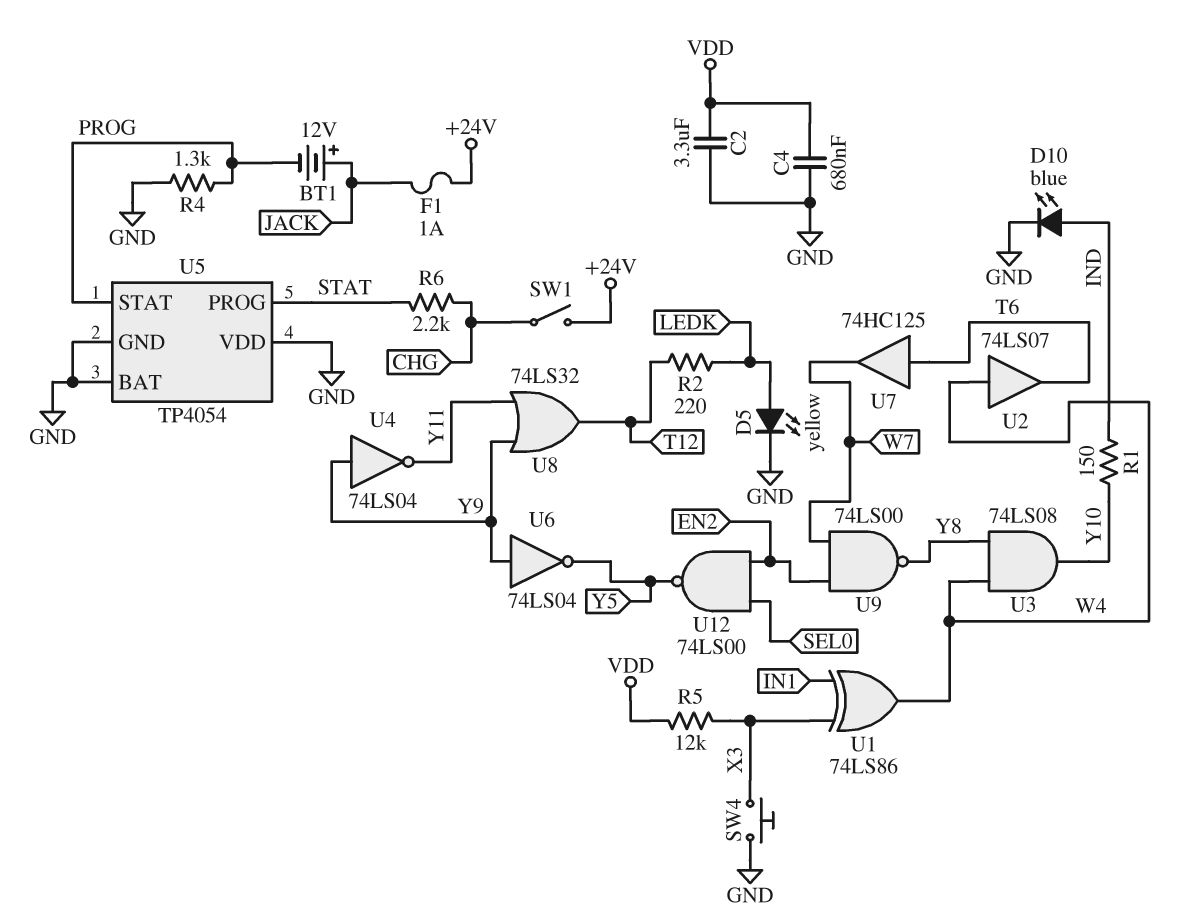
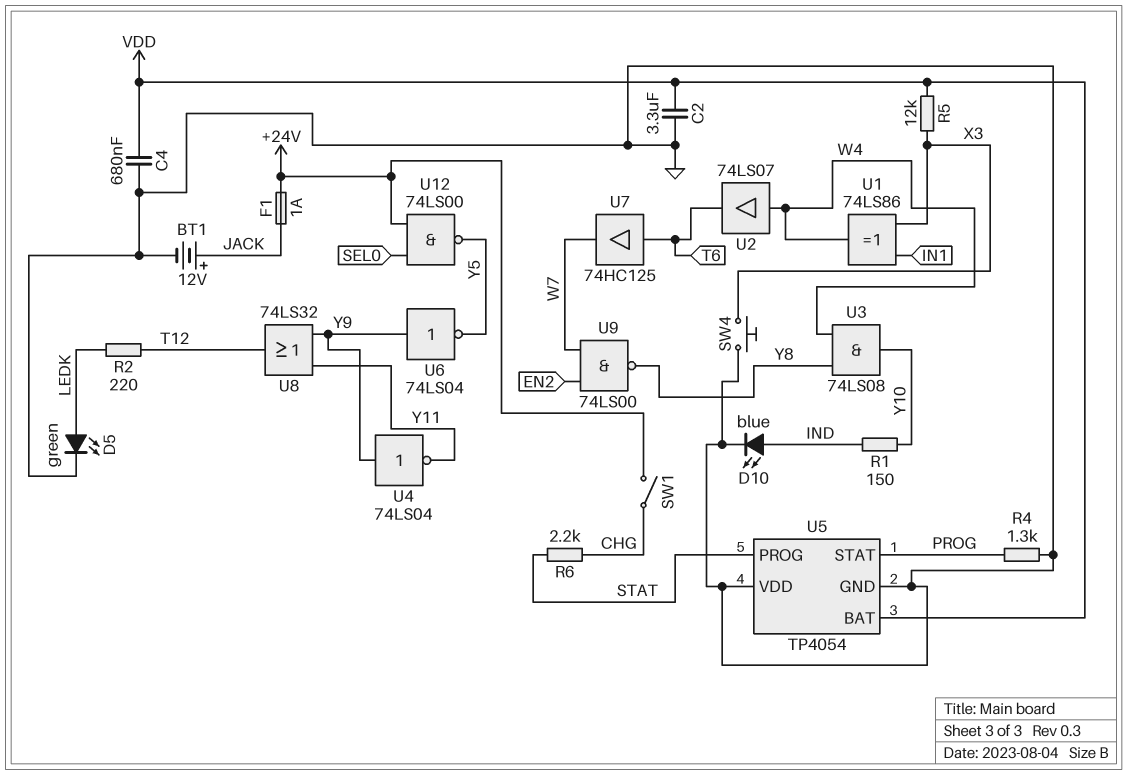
BT1: 12V (plus JACK, minus PROG) -> 12V (plus JACK, minus GND)
D5: LED yellow (A LEDK, K GND) -> LED green (A LEDK, K GND)
U5 pin BAT: GND -> VDD
U12: NAND 74LS00 (in EN2, in SEL0, out Y5) -> NAND 74LS00 (in +24V, in SEL0, out Y5)

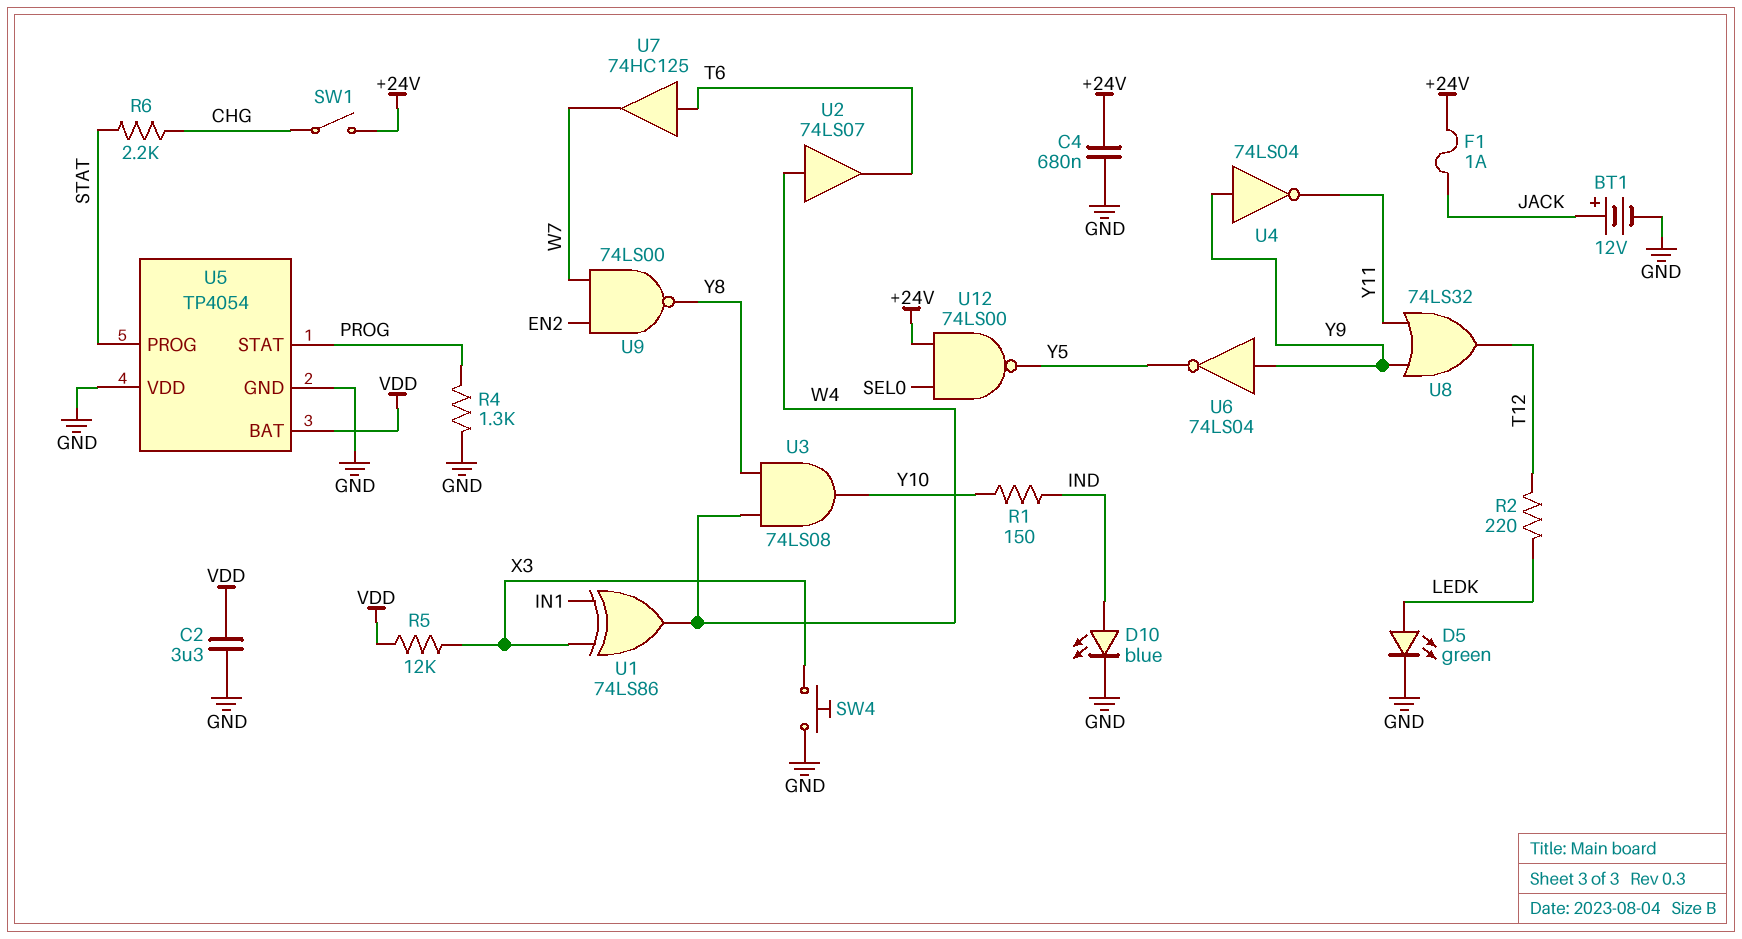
C4: 680nF (GND, VDD) -> 680nF (+24V, GND)

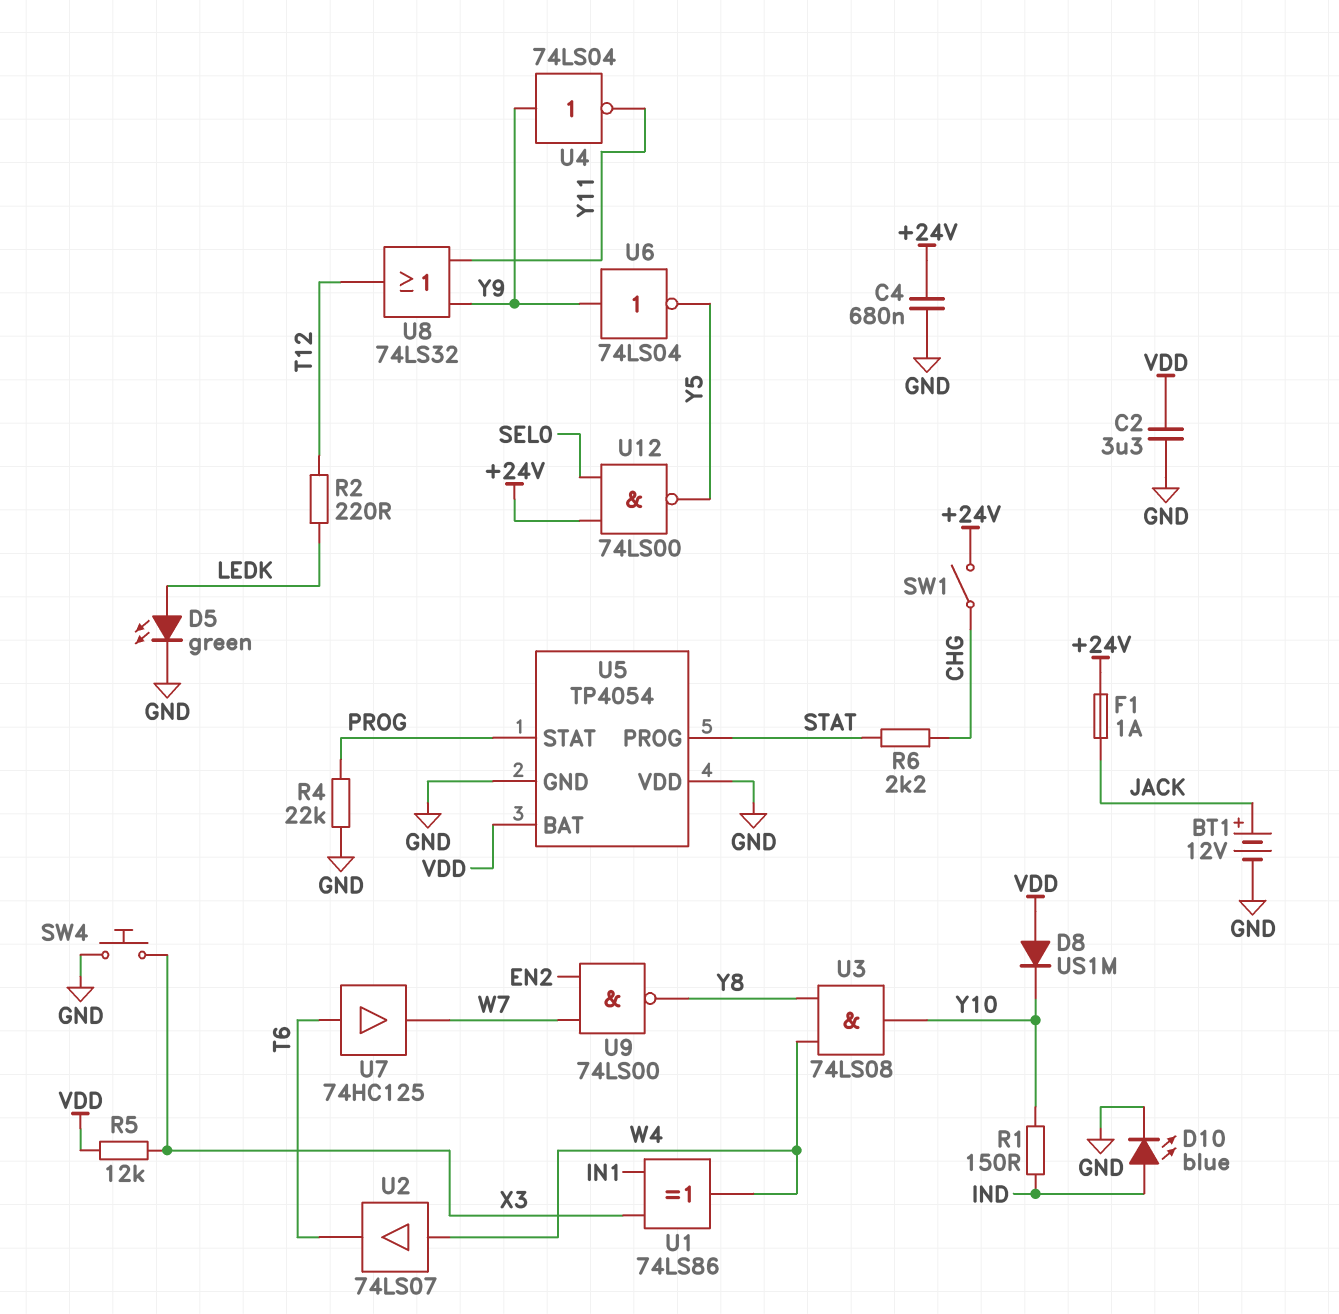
D8: none -> diode US1M (A VDD, K Y10)
R4: 1.3k (GND, PROG) -> 22k (GND, PROG)

